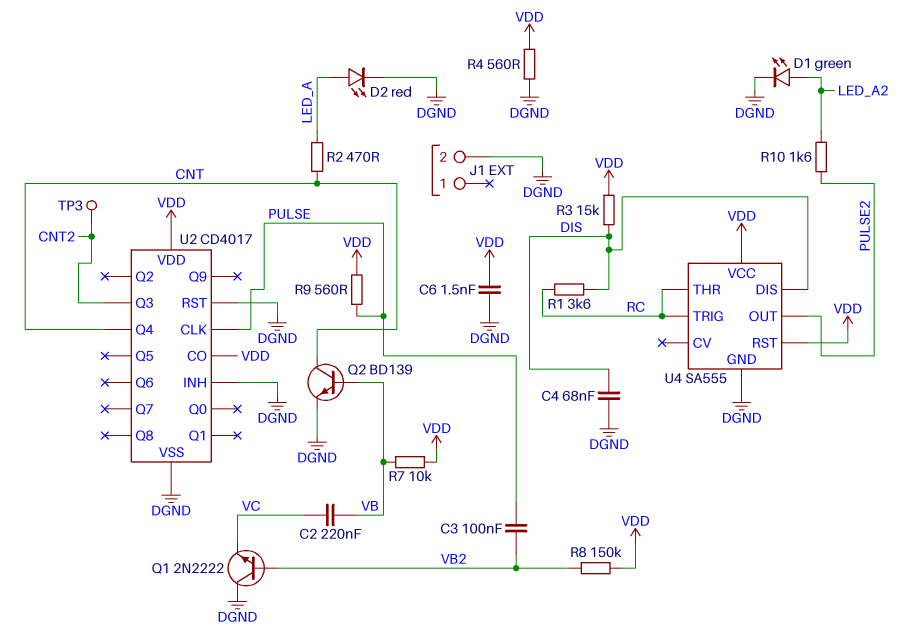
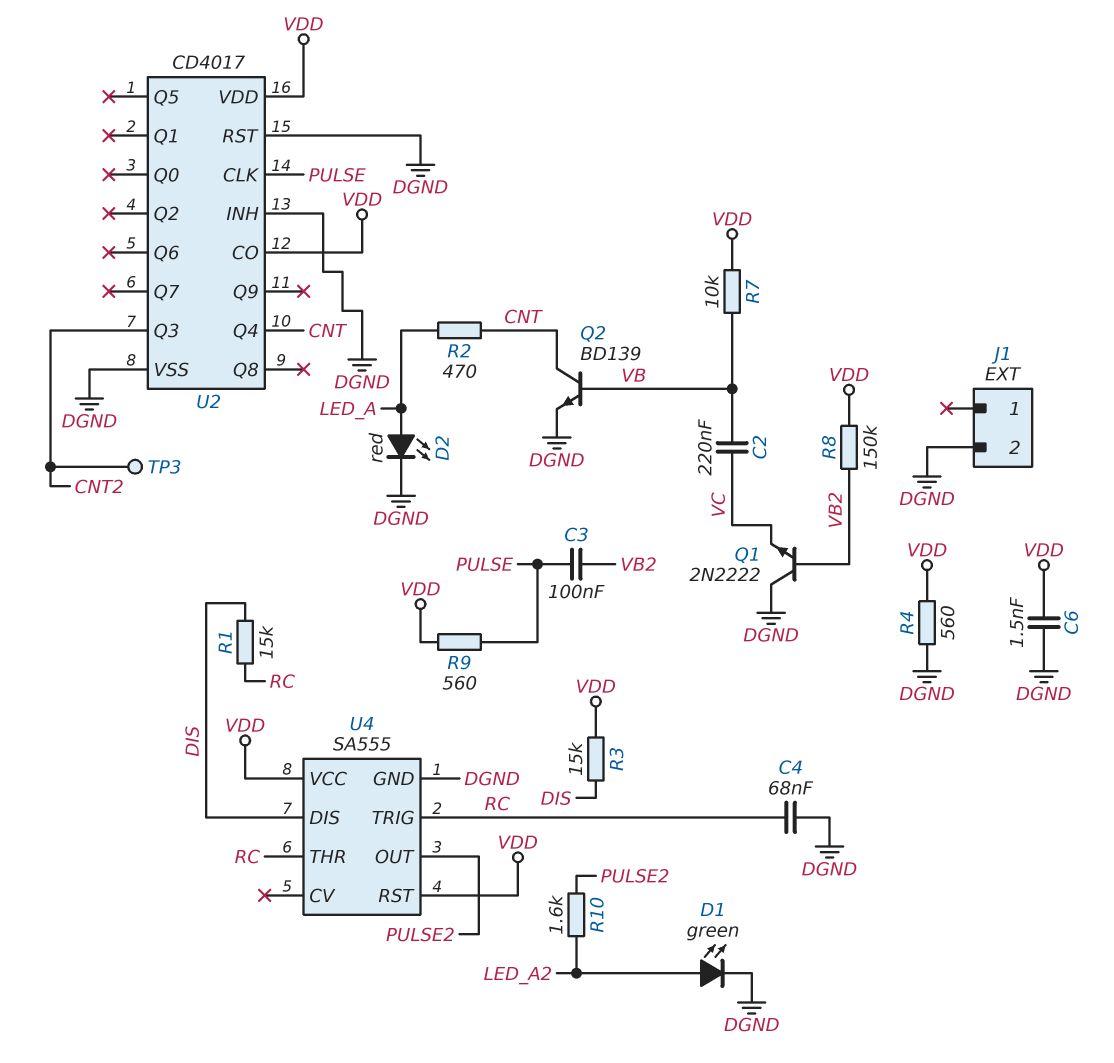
C4: 68nF (DGND, DIS) -> 68nF (DGND, RC)
R1: 3.6k (DIS, RC) -> 15k (DIS, RC)

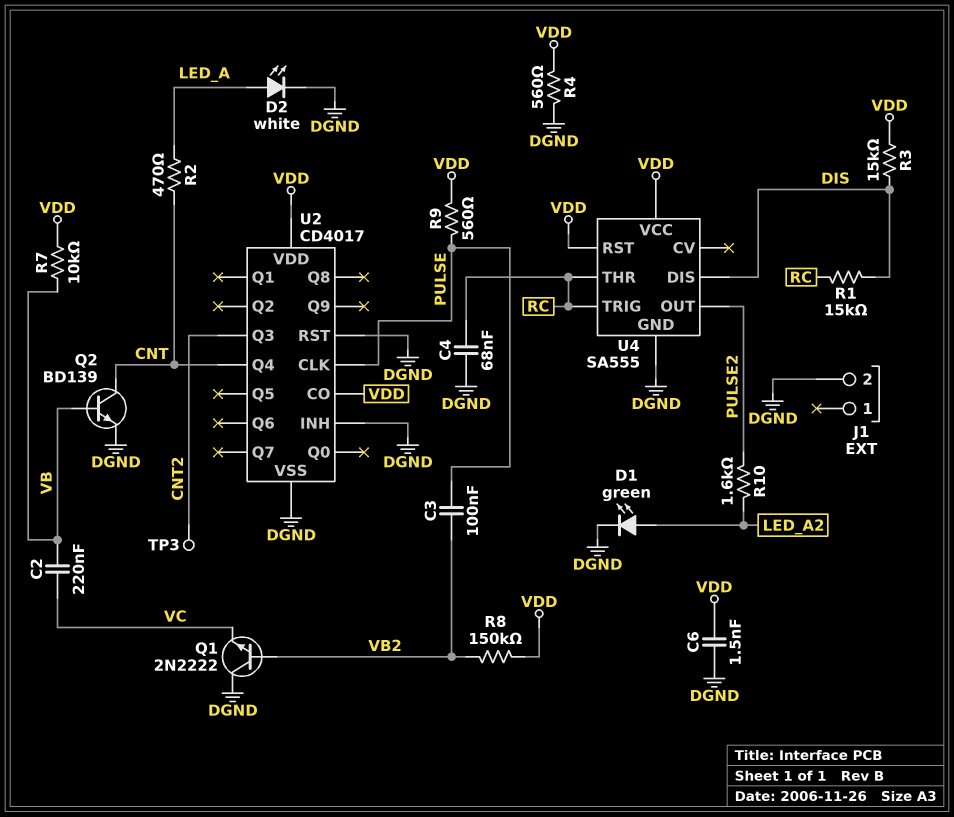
D2: LED red (A LED_A, K DGND) -> LED white (A LED_A, K DGND)

